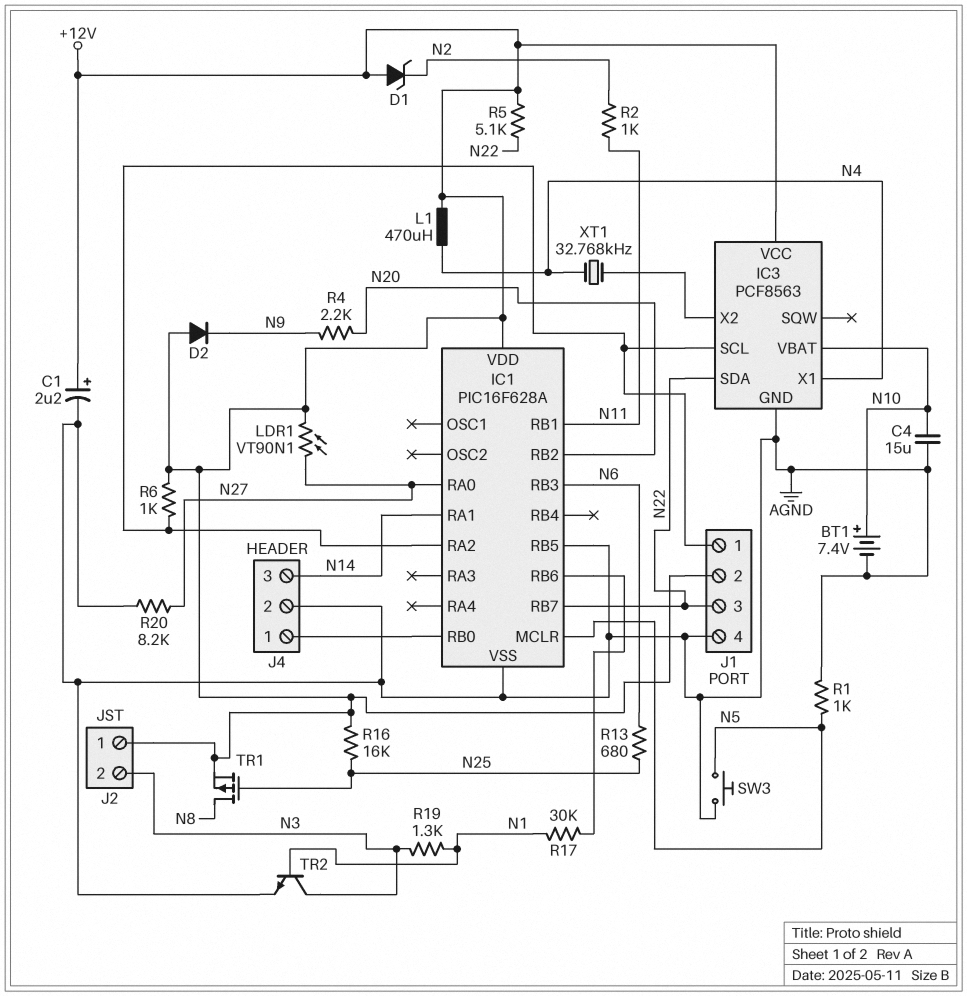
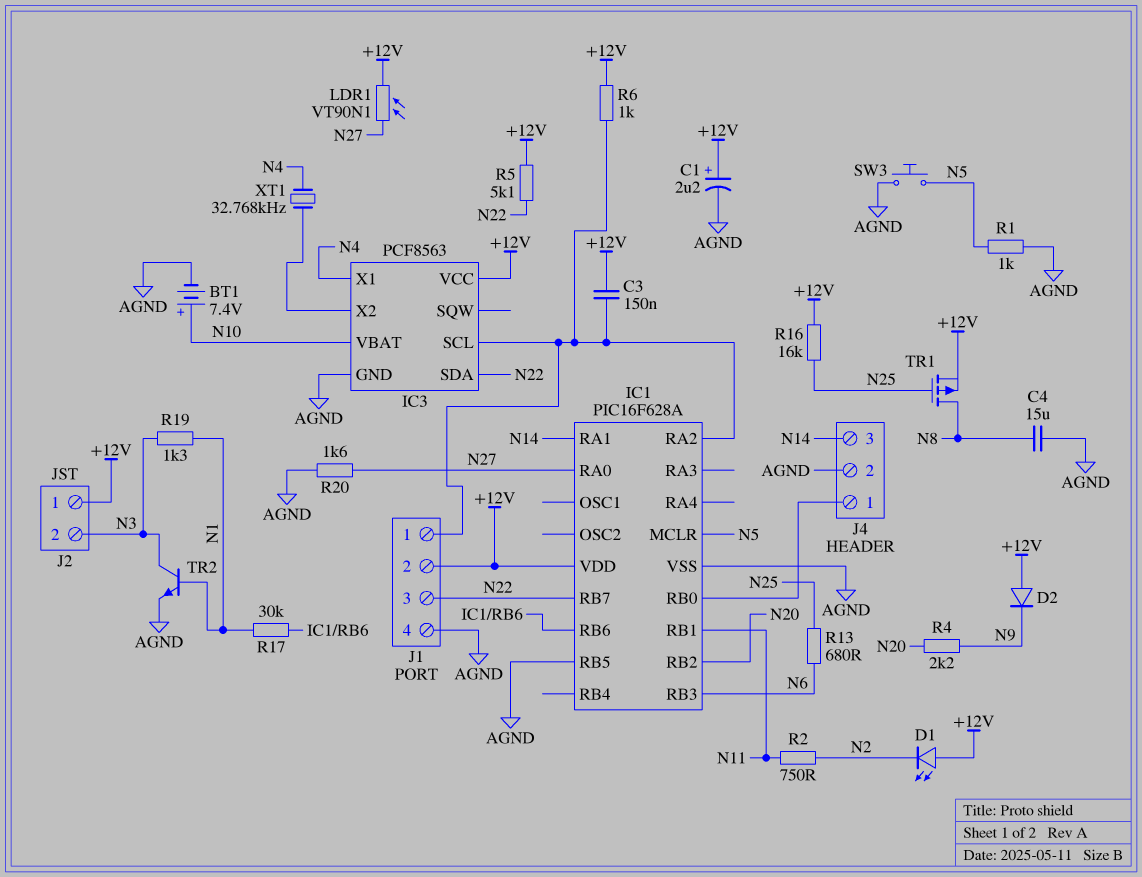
C3: none -> 150nF (+12V, IC1/RA2)
C4: 15uF (AGND, N10) -> 15uF (AGND, N8)
D1: zener (A +12V, K N2) -> LED (A +12V, K N2)
L1: 470uH (+12V, N4) -> none
R2: 1k (N2, N11) -> 750 (N2, N11)
R20: 8.2k (AGND, N27) -> 1.6k (AGND, N27)

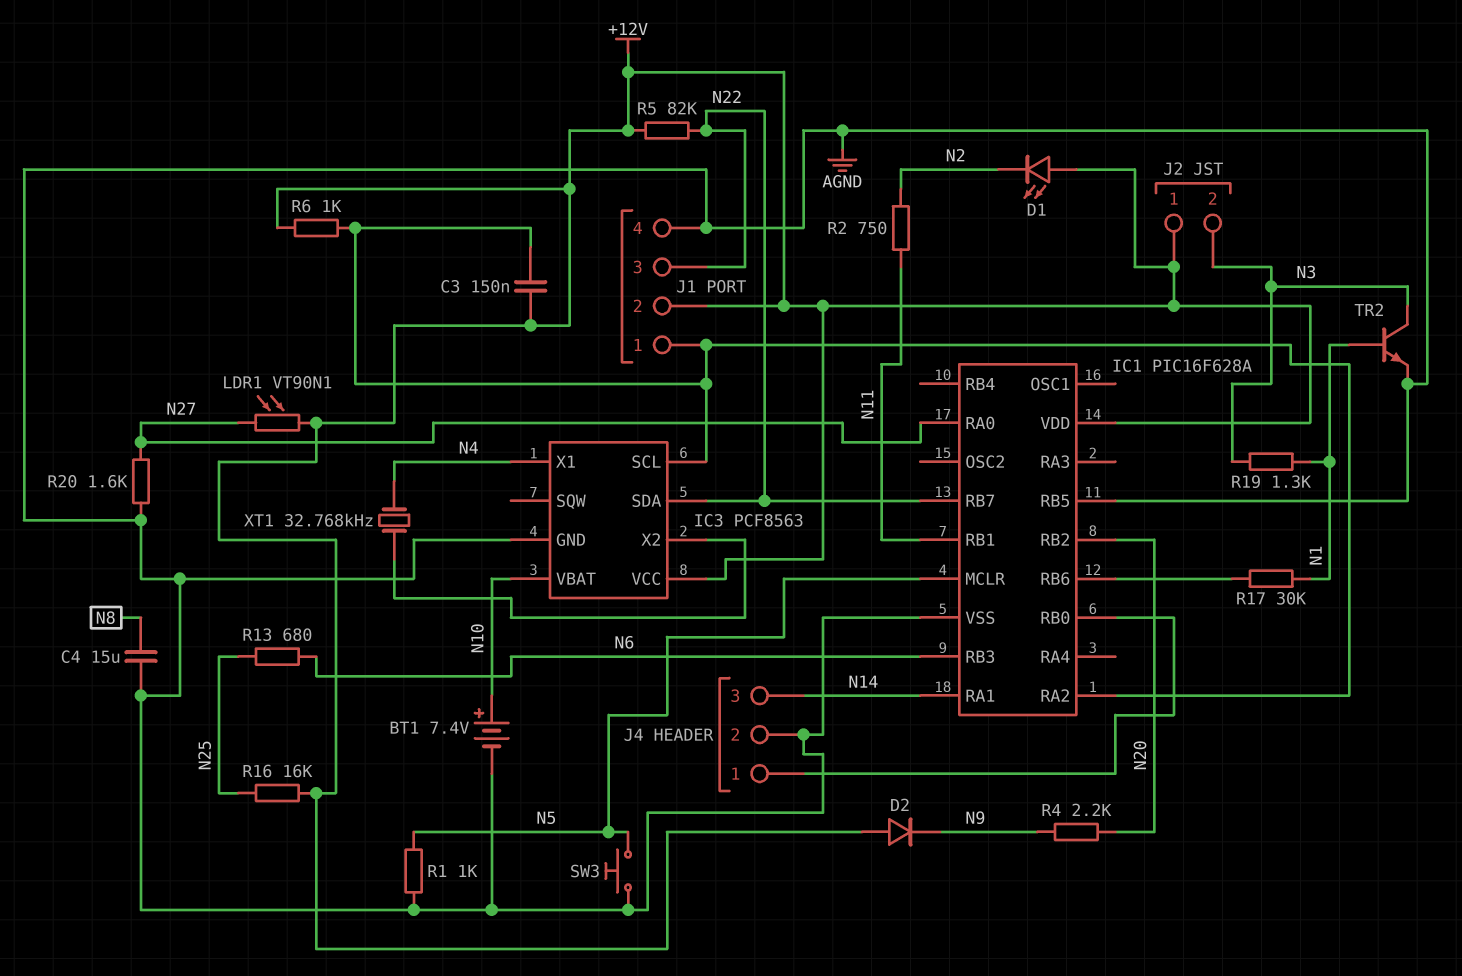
C1: 2.2uF (plus +12V, minus AGND) -> none
R5: 5.1k (+12V, N22) -> 82k (+12V, N22)
TR1: PMOS (G N25, D N8, S +12V) -> none

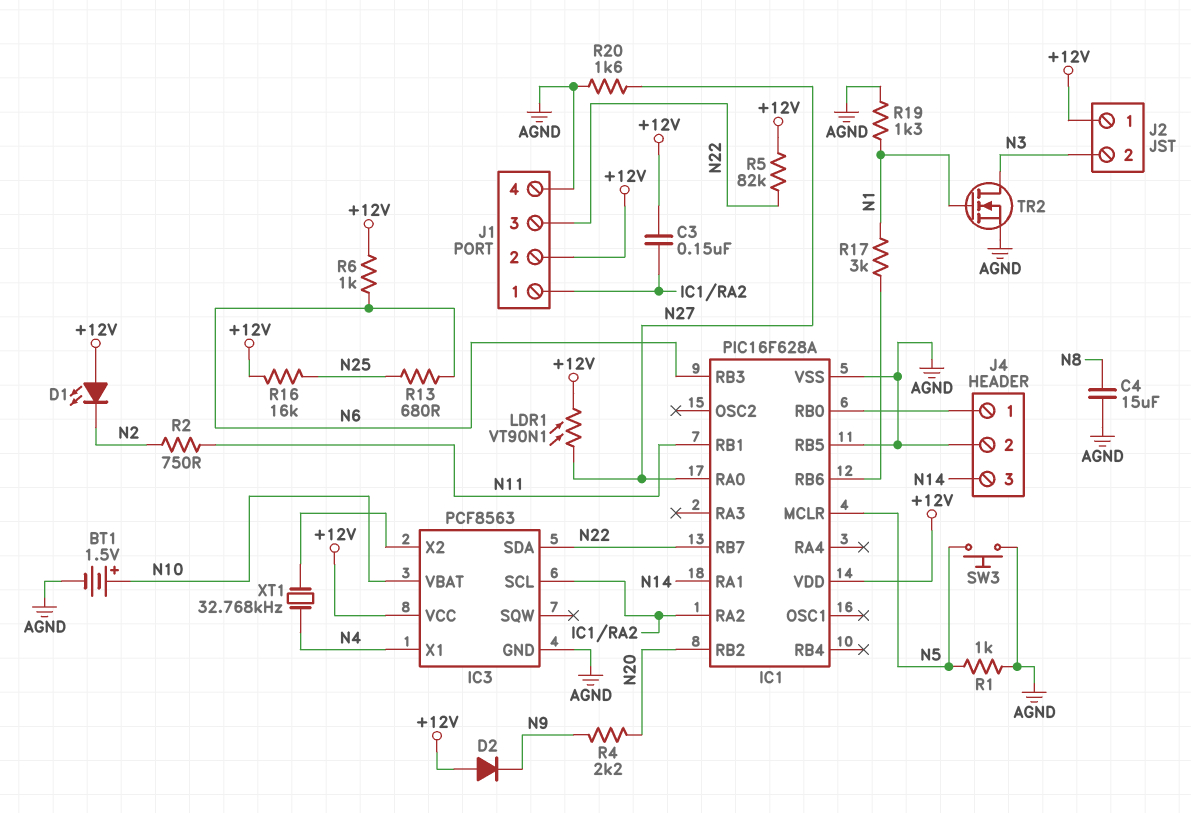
BT1: 7.4V (plus N10, minus AGND) -> 1.5V (plus N10, minus AGND)
R6: 1k (+12V, IC1/RA2) -> 1k (+12V, N6)
R17: 30k (IC1/RB6, N1) -> 3k (IC1/RB6, N1)
R19: 1.3k (N1, N3) -> 1.3k (AGND, N1)
TR2: NPN (B N1, C N3, E AGND) -> NMOS (G N1, D N3, S AGND)

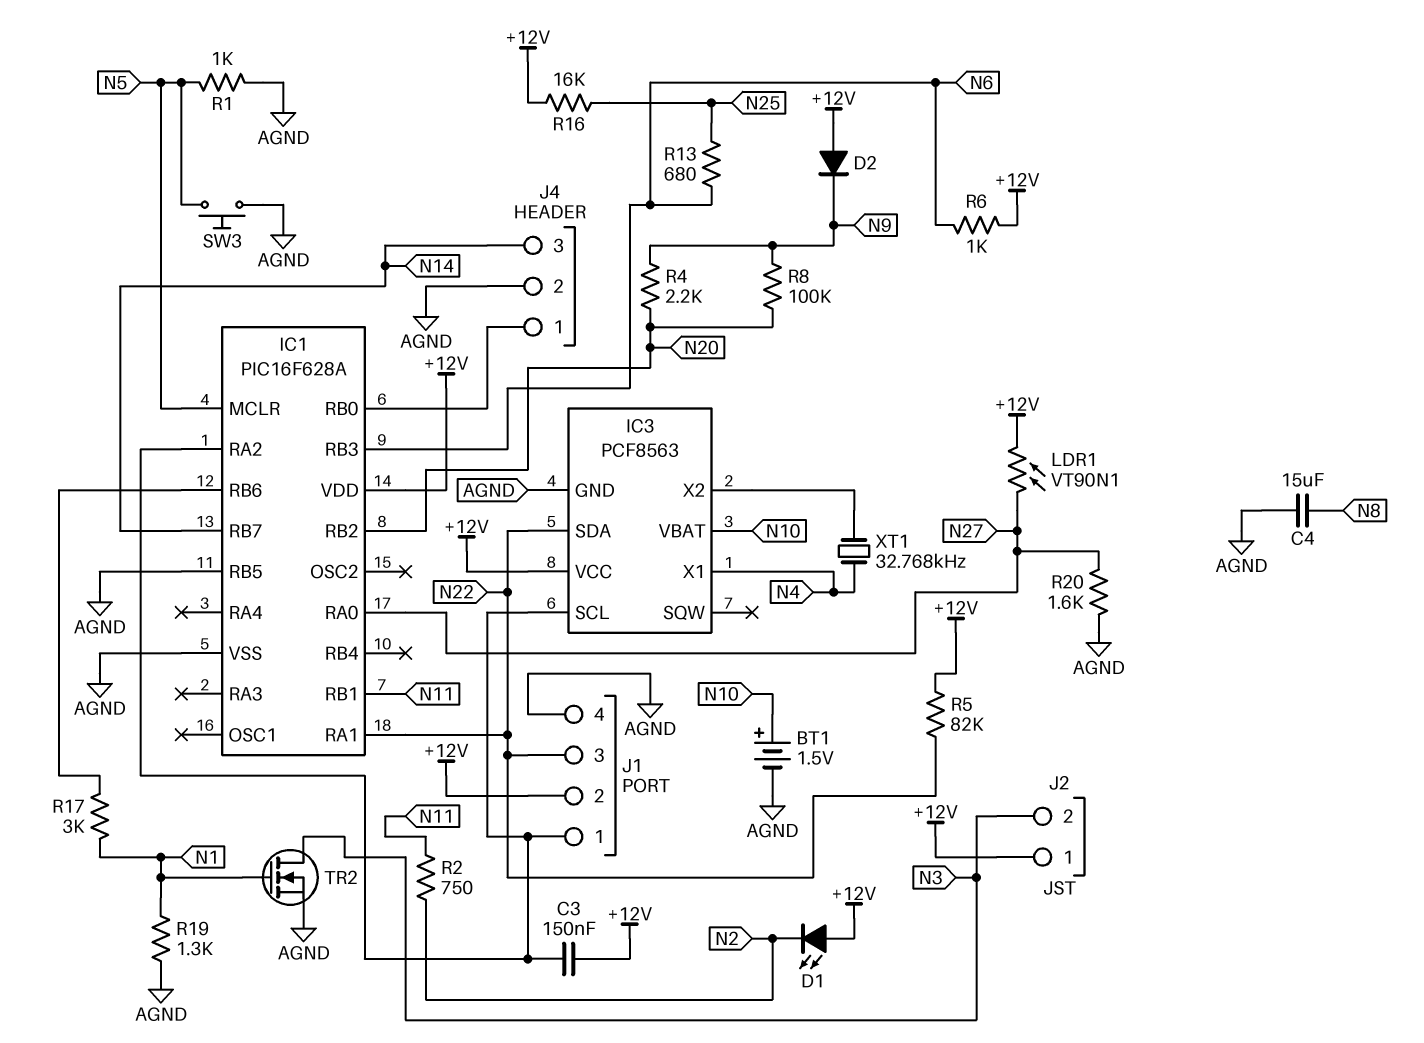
IC1 pin RA1: N14 -> N22
IC1 pin RB7: N22 -> N14
R8: none -> 100k (N9, N20)

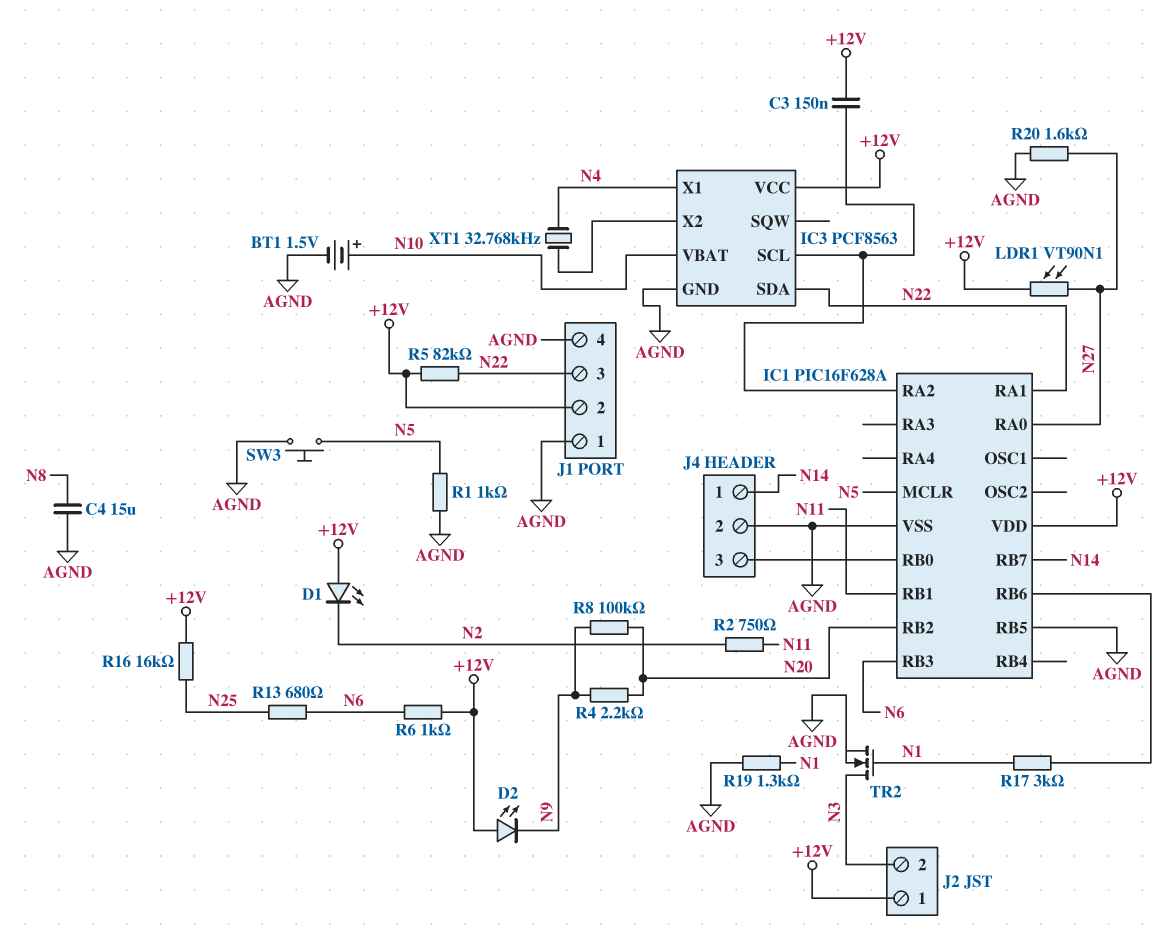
D2: diode (A +12V, K N9) -> LED (A +12V, K N9)
J1 pin 1: IC1/RA2 -> AGND
J4 pin 1: IC1/RB0 -> N14
J4 pin 3: N14 -> IC1/RB0

